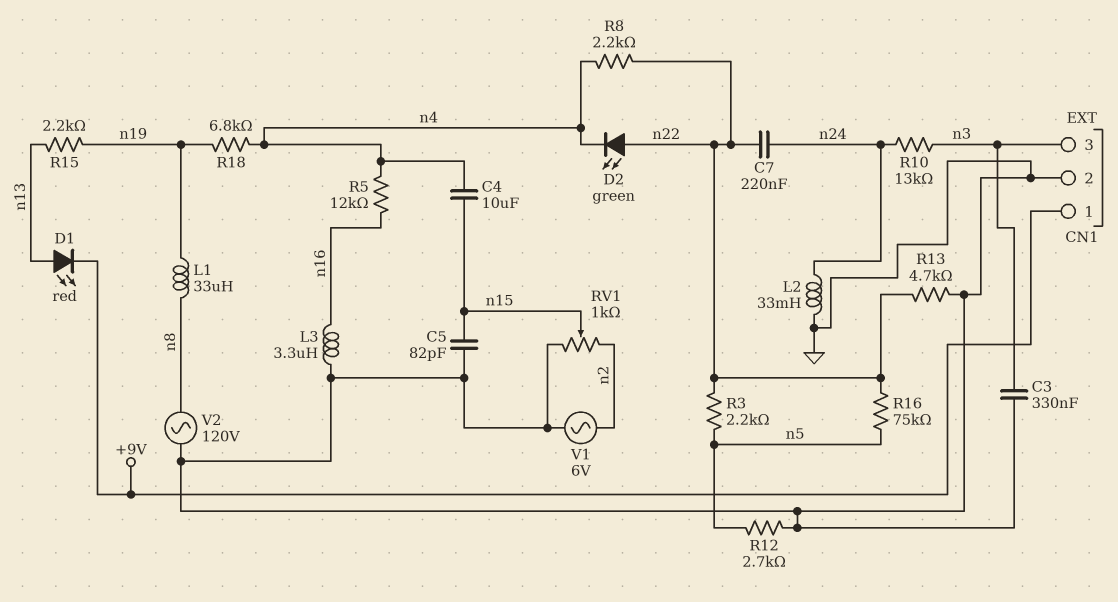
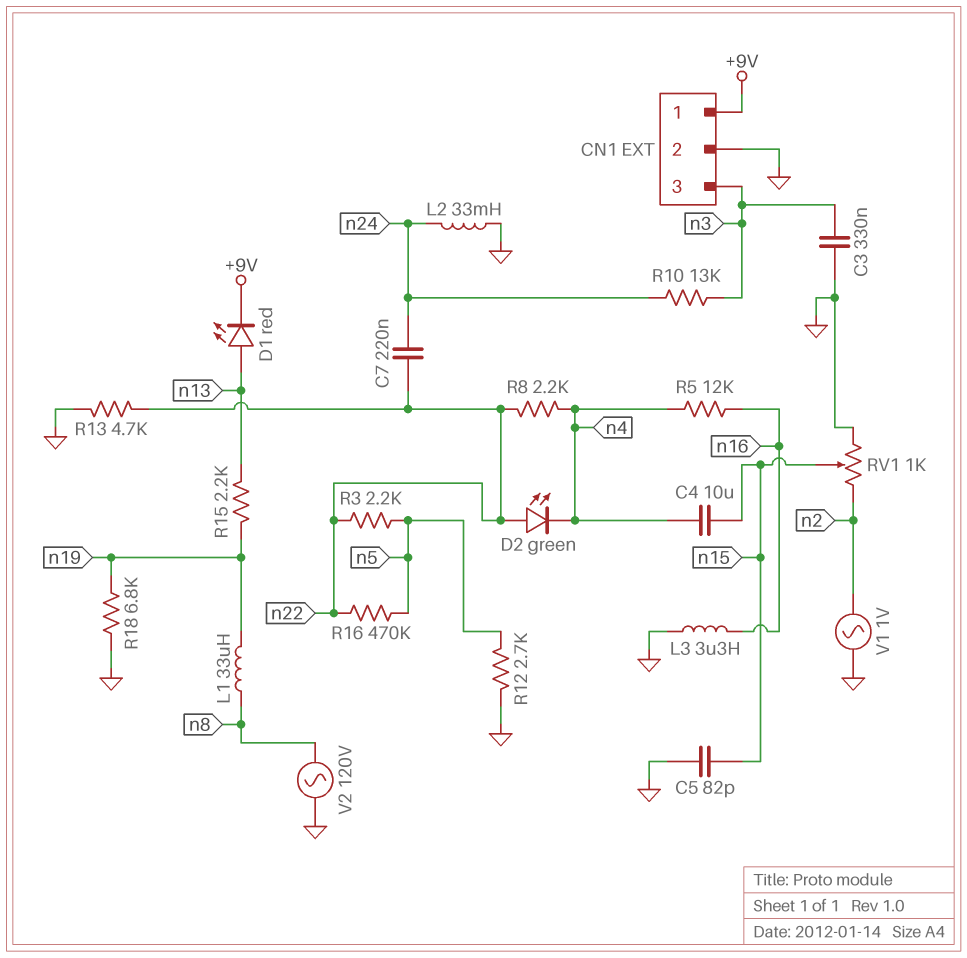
R16: 75k (n5, n22) -> 470k (n5, n22)
R18: 6.8k (n4, n19) -> 6.8k (GND, n19)
V1: AC 6V (GND, n2) -> AC 1V (GND, n2)

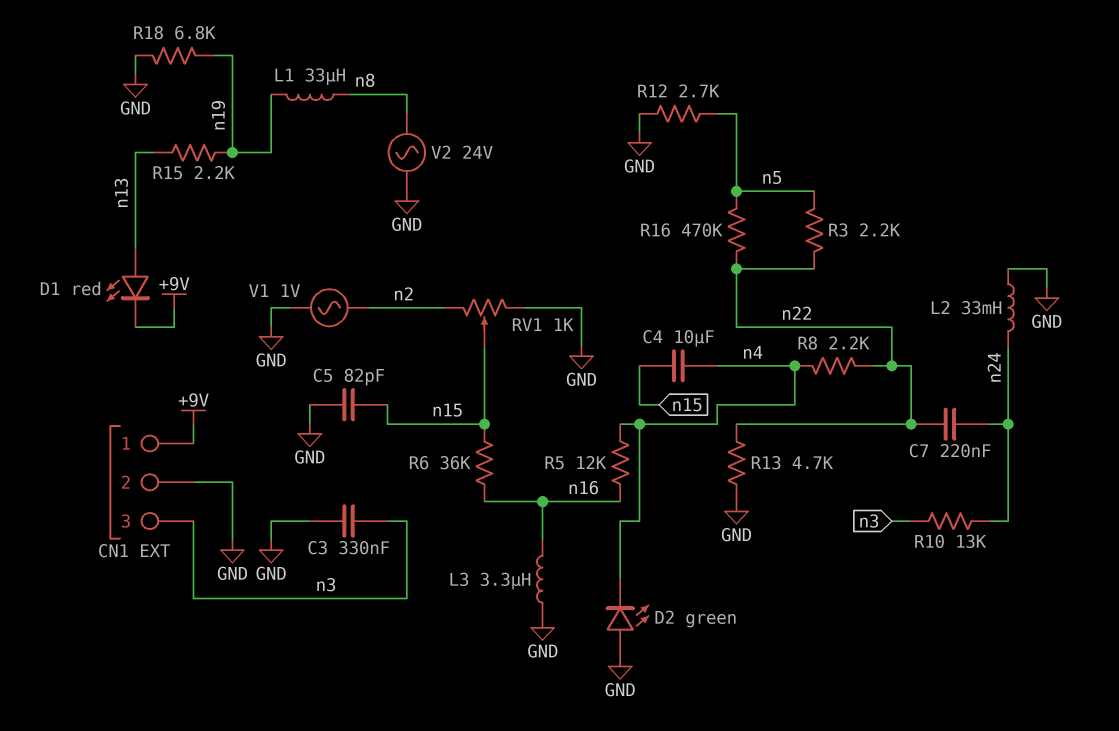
D2: LED green (A n22, K n4) -> LED green (A GND, K n4)
R6: none -> 36k (n15, n16)
V2: AC 120V (GND, n8) -> AC 24V (GND, n8)

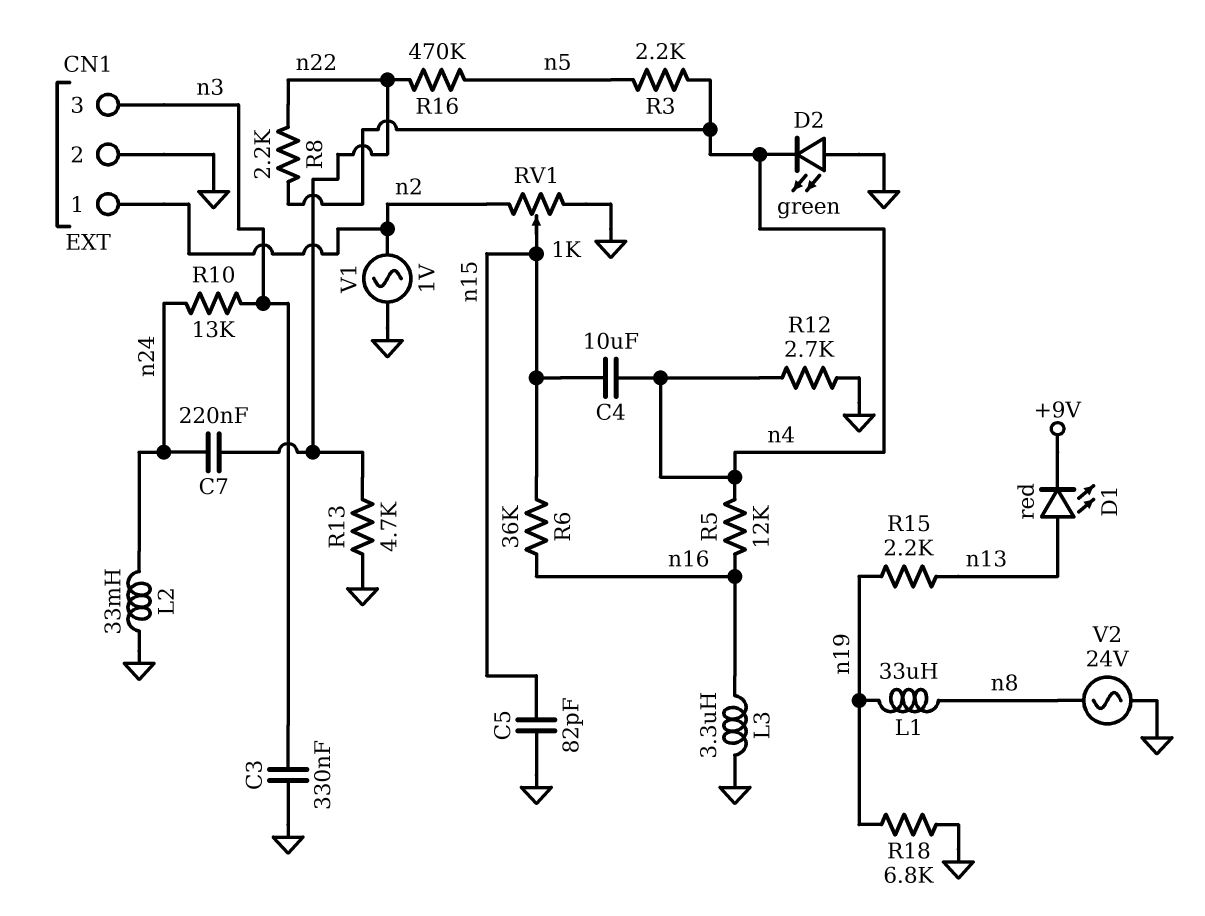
CN1 pin 1: +9V -> n2
R3: 2.2k (n5, n22) -> 2.2k (n4, n5)
R12: 2.7k (GND, n5) -> 2.7k (GND, n4)

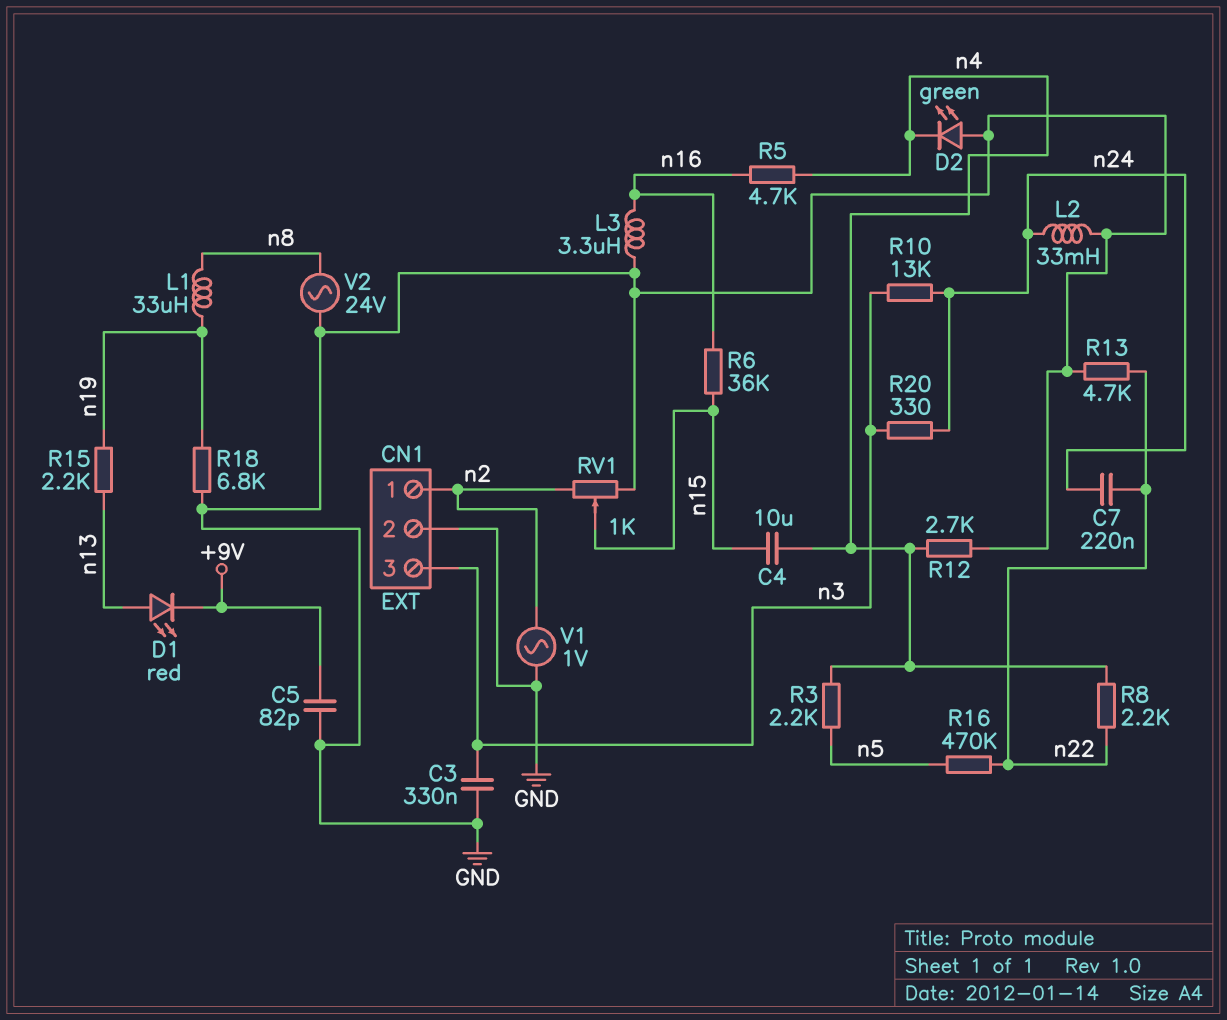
C5: 82pF (GND, n15) -> 82pF (+9V, GND)
R5: 12k (n4, n16) -> 4.7k (n4, n16)
R20: none -> 330 (n3, n24)

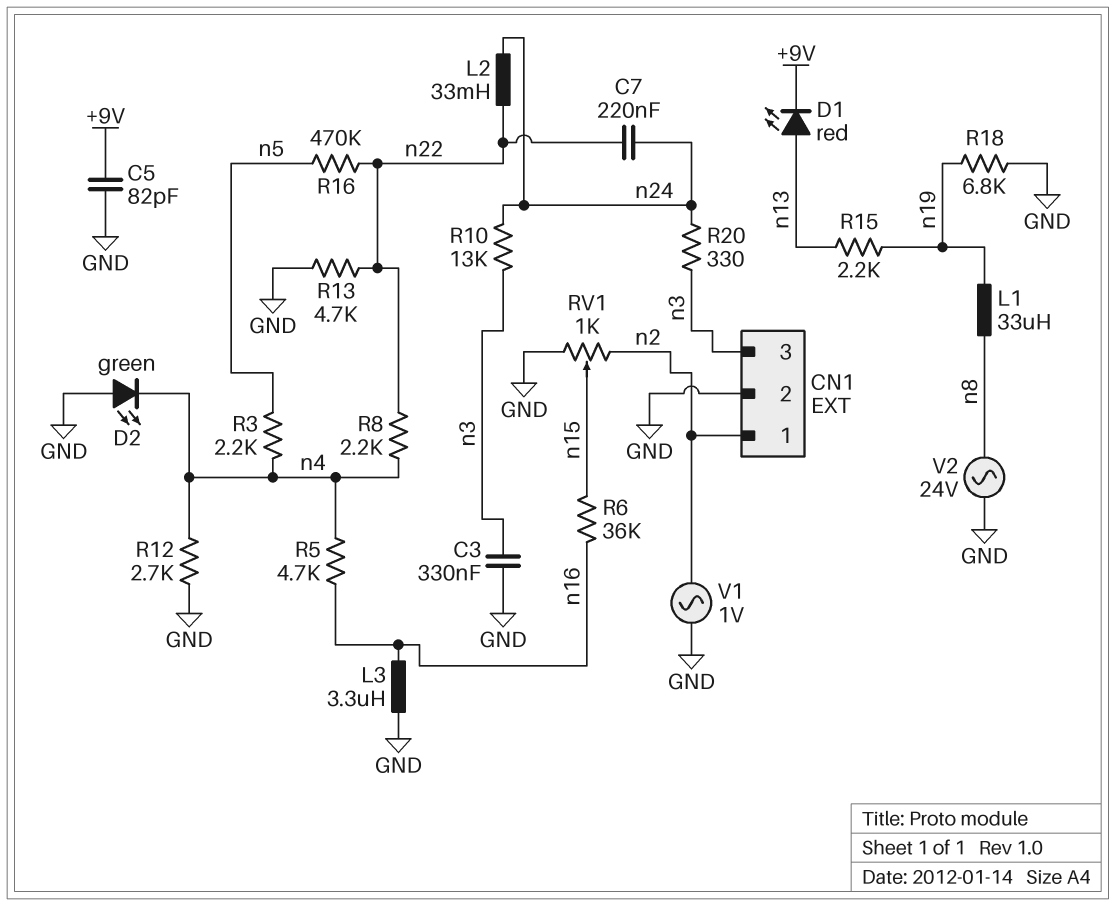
C4: 10uF (n4, n15) -> none
L2: 33mH (GND, n24) -> 33mH (n22, n24)

